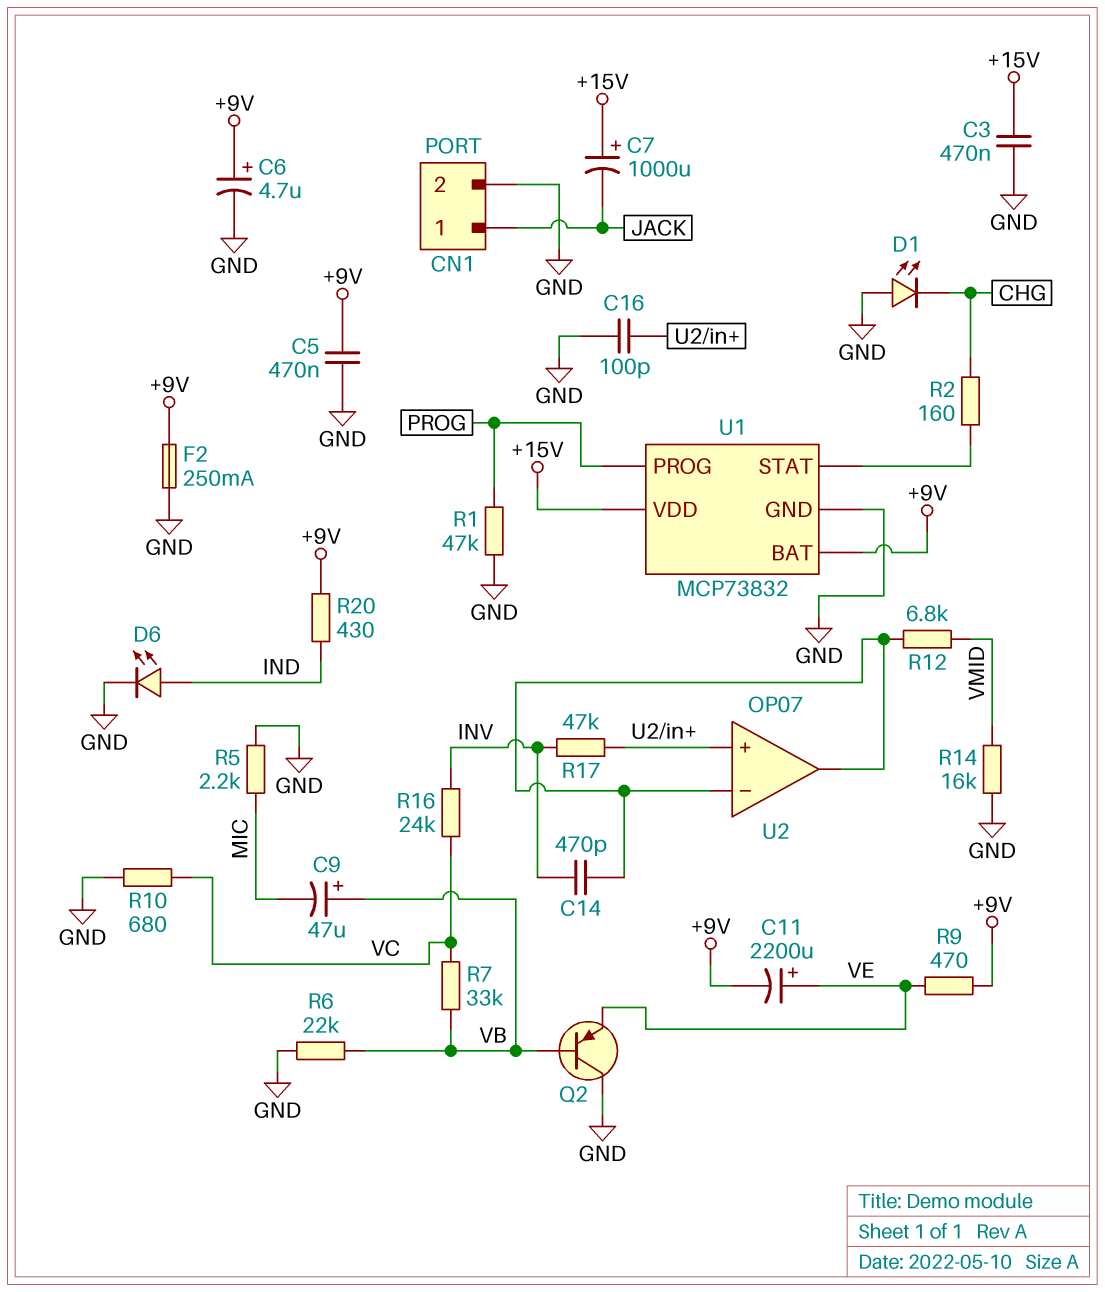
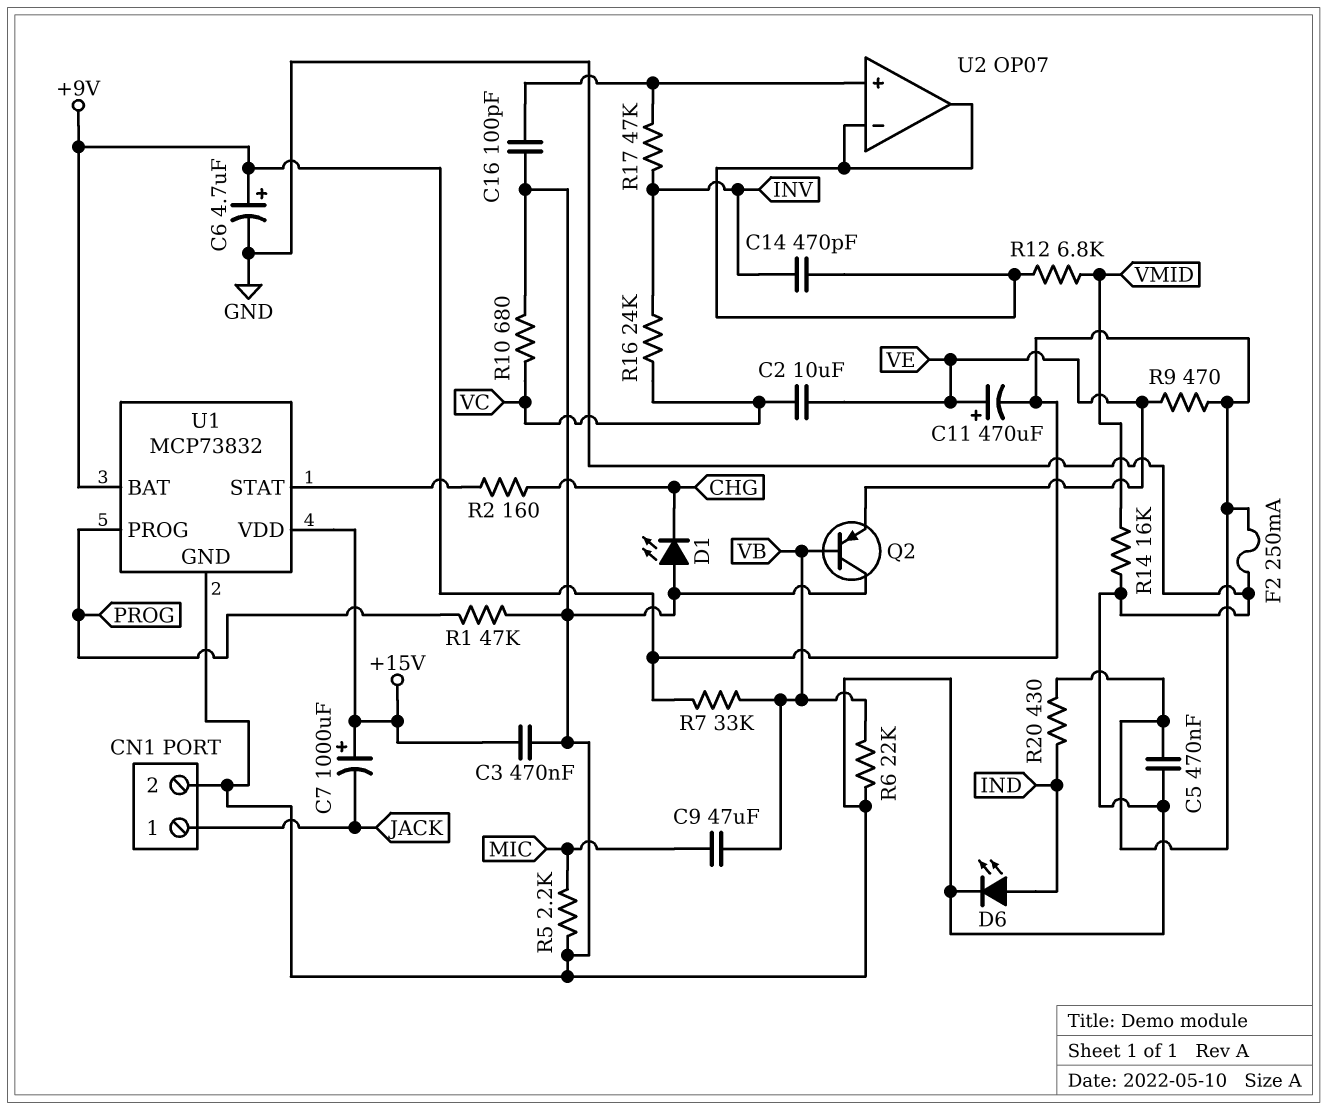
C2: none -> 10uF (VC, VE)
C9: 47uF (plus VB, minus MIC) -> 47uF (MIC, VB)
C11: 2200uF (plus VE, minus +9V) -> 470uF (plus VE, minus +9V)
R7: 33k (VB, VC) -> 33k (+9V, VB)

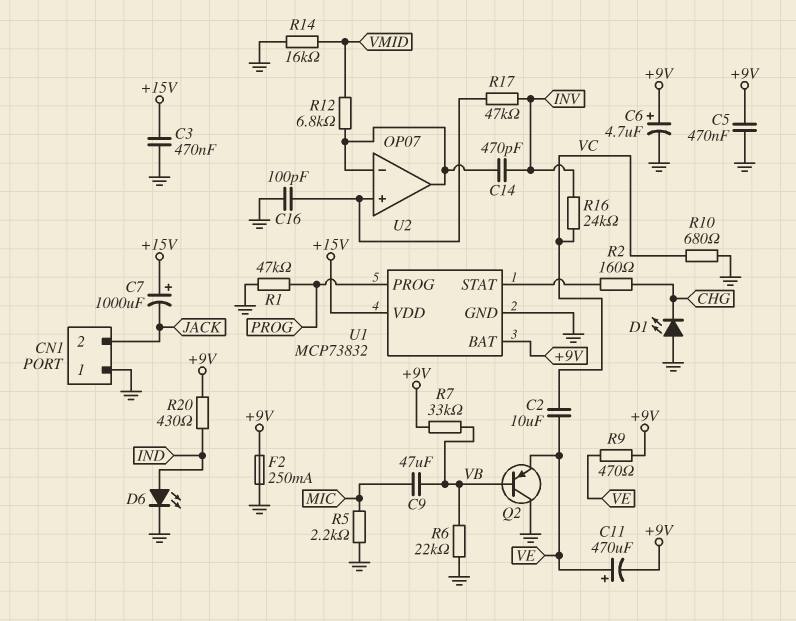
CN1 pin 1: JACK -> GND
CN1 pin 2: GND -> JACK

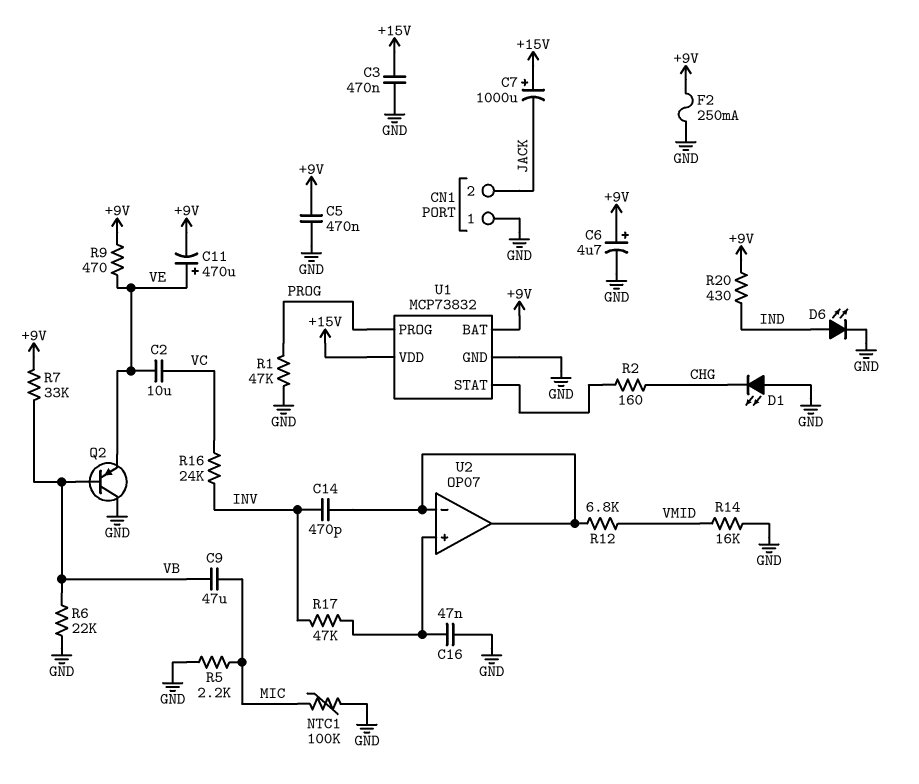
C16: 100pF (GND, U2/in+) -> 47nF (GND, U2/in+)
NTC1: none -> 100k (GND, MIC)
R10: 680 (GND, VC) -> none

